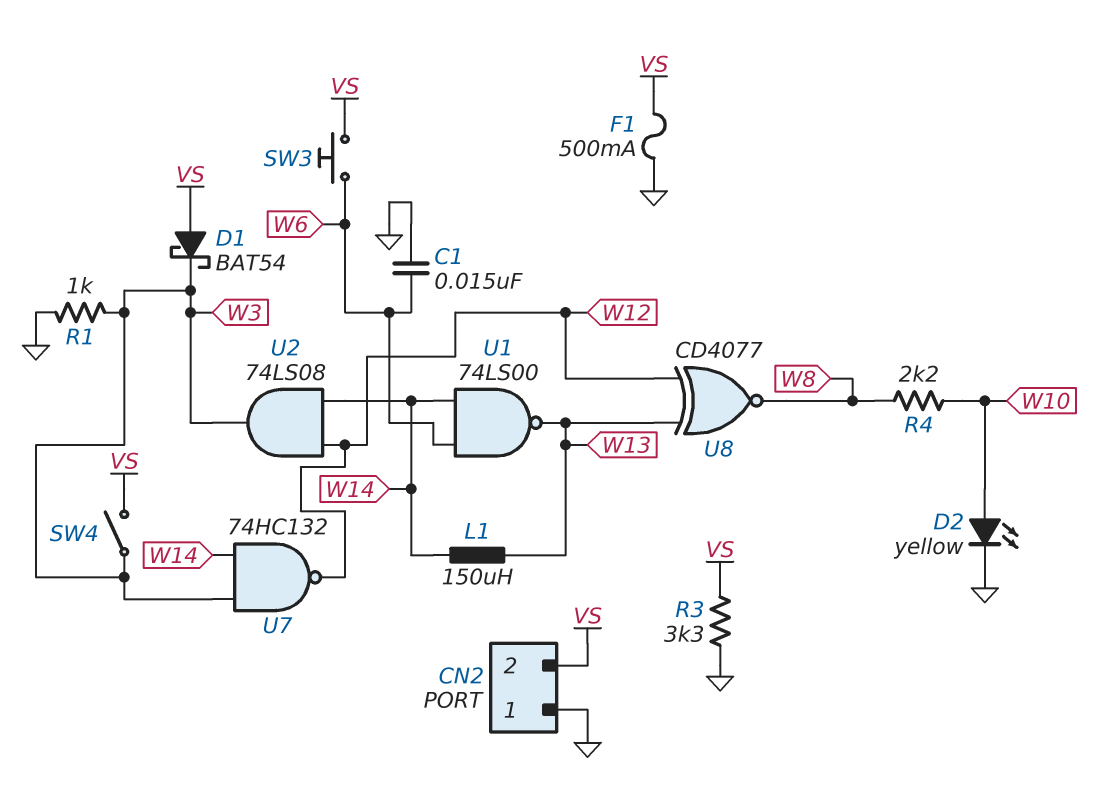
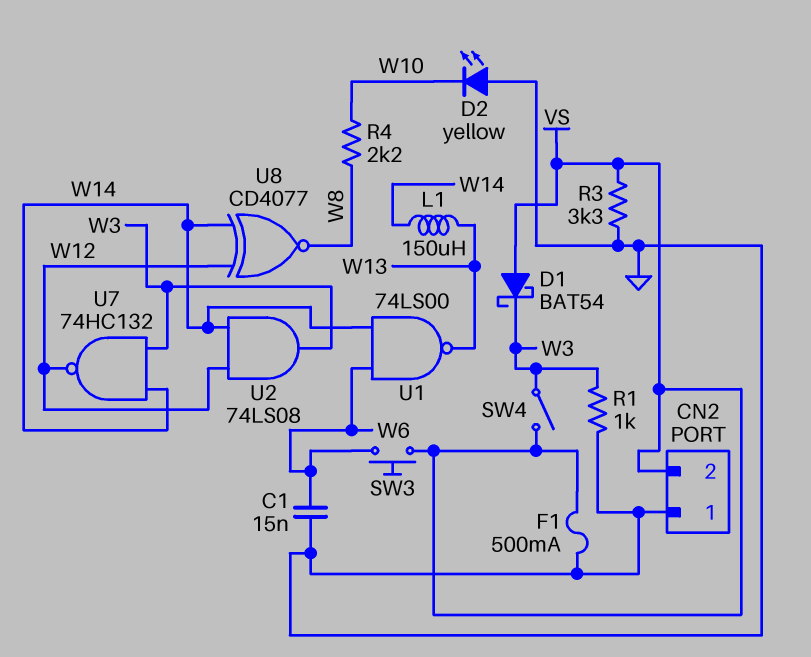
D2: LED yellow (A W10, K GND) -> LED yellow (A GND, K W10)
U8: XNOR CD4077 (in W12, in W13, out W8) -> XNOR CD4077 (in W12, in W14, out W8)

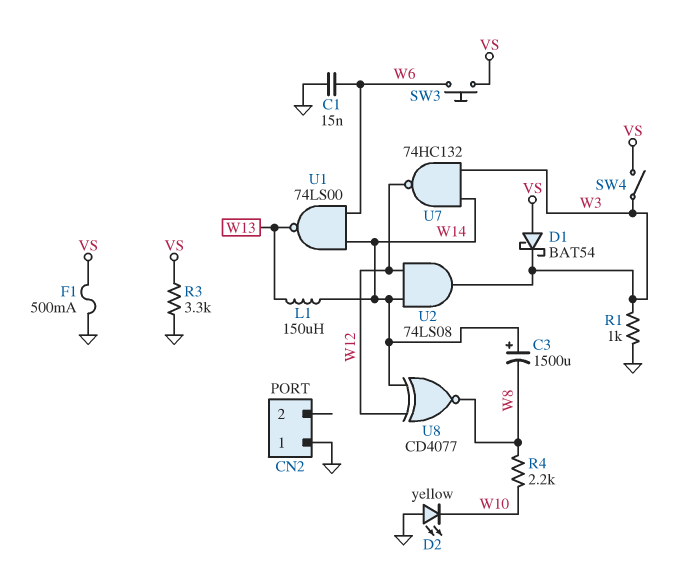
C3: none -> 1500uF (plus W14, minus W8)
CN2 pin 2: VS -> none

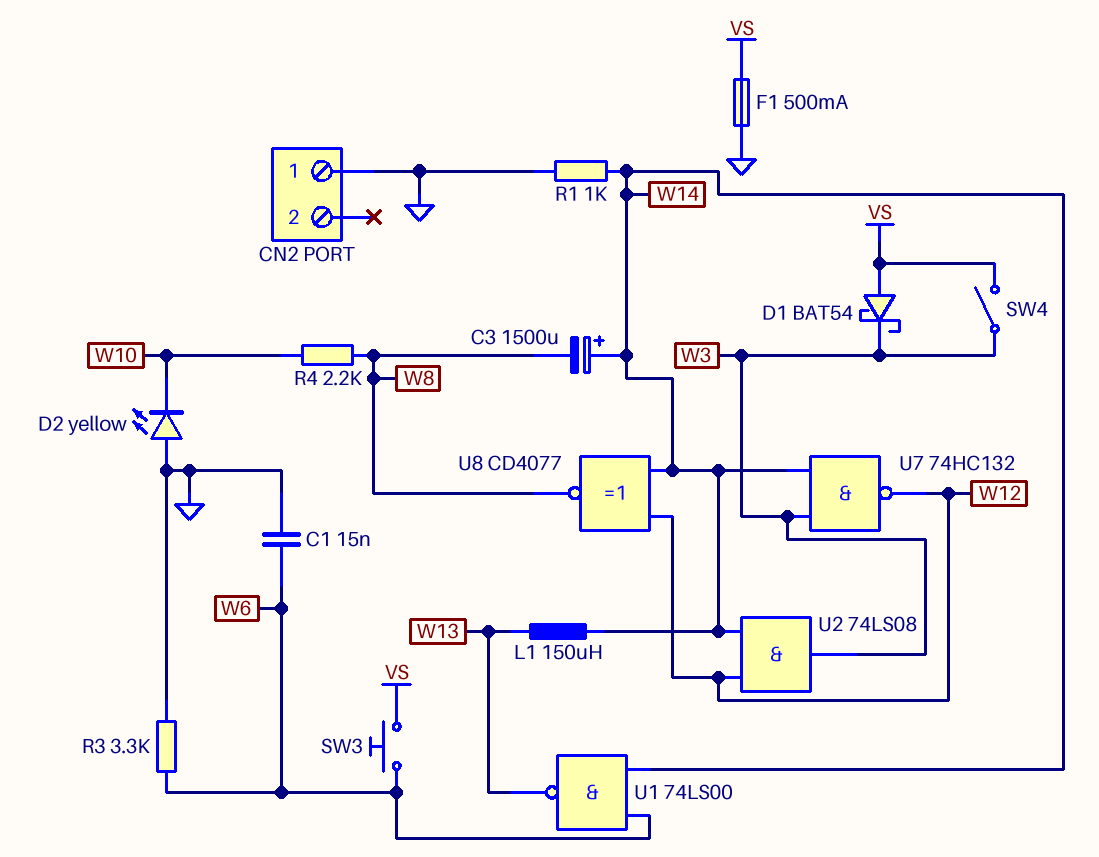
R1: 1k (GND, W3) -> 1k (GND, W14)
R3: 3.3k (GND, VS) -> 3.3k (GND, W6)

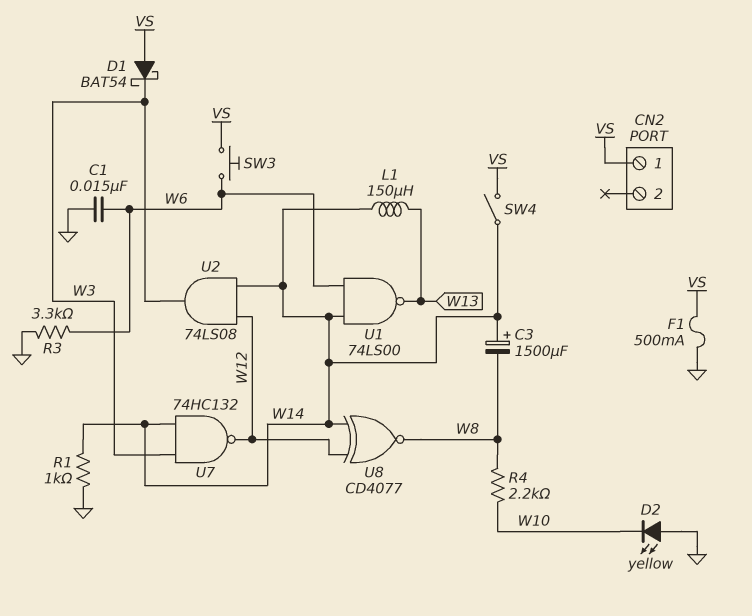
CN2 pin 1: GND -> VS
SW4: switch (VS, W3) -> switch (VS, W14)

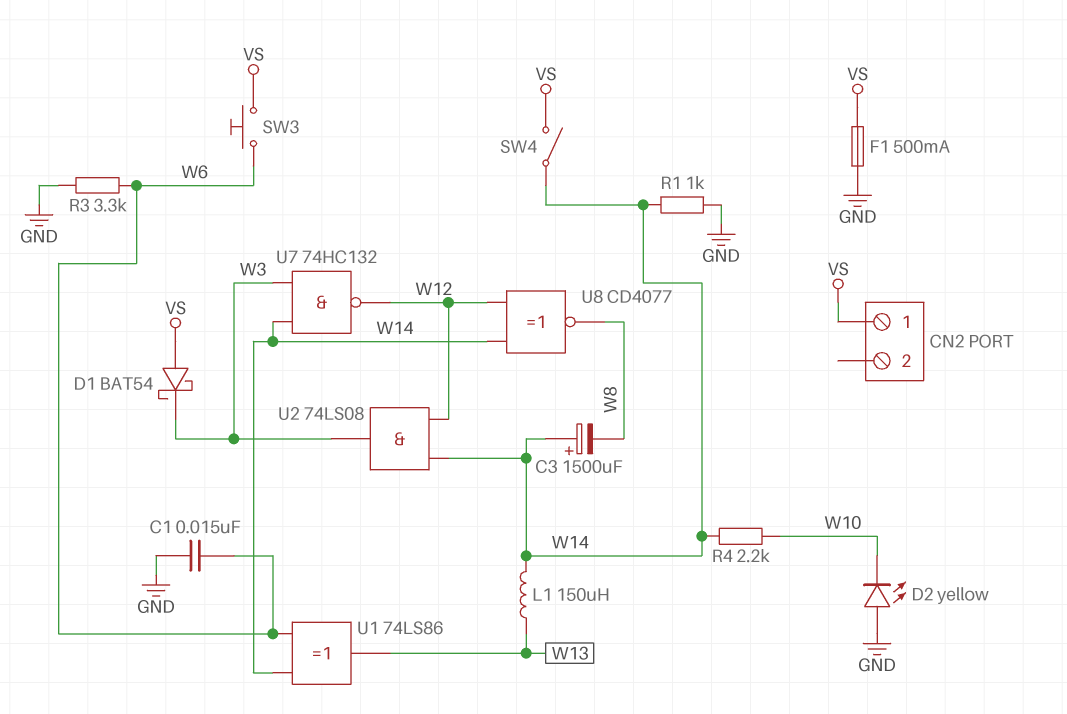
R4: 2.2k (W8, W10) -> 2.2k (W10, W14)
U1: NAND 74LS00 (in W6, in W14, out W13) -> XOR 74LS86 (in W6, in W14, out W13)

